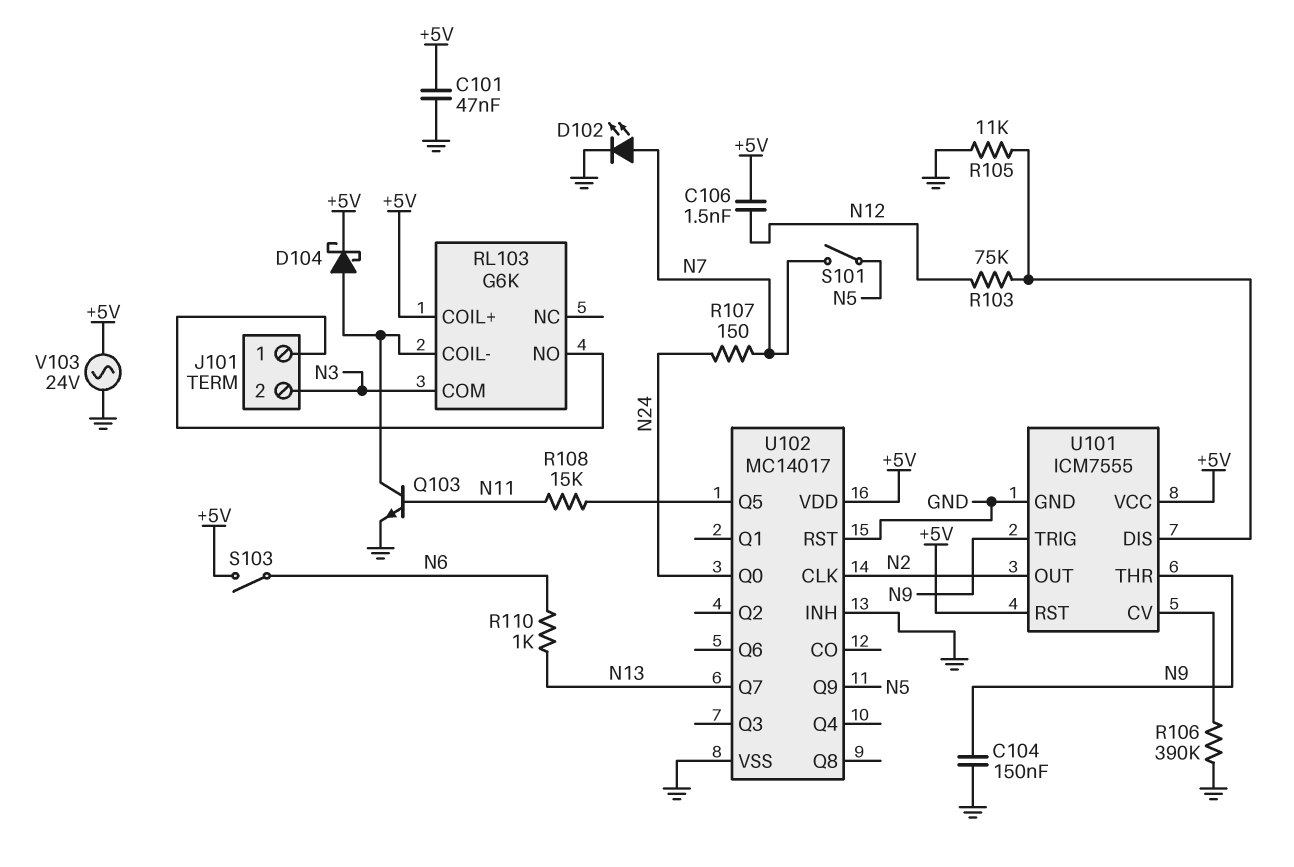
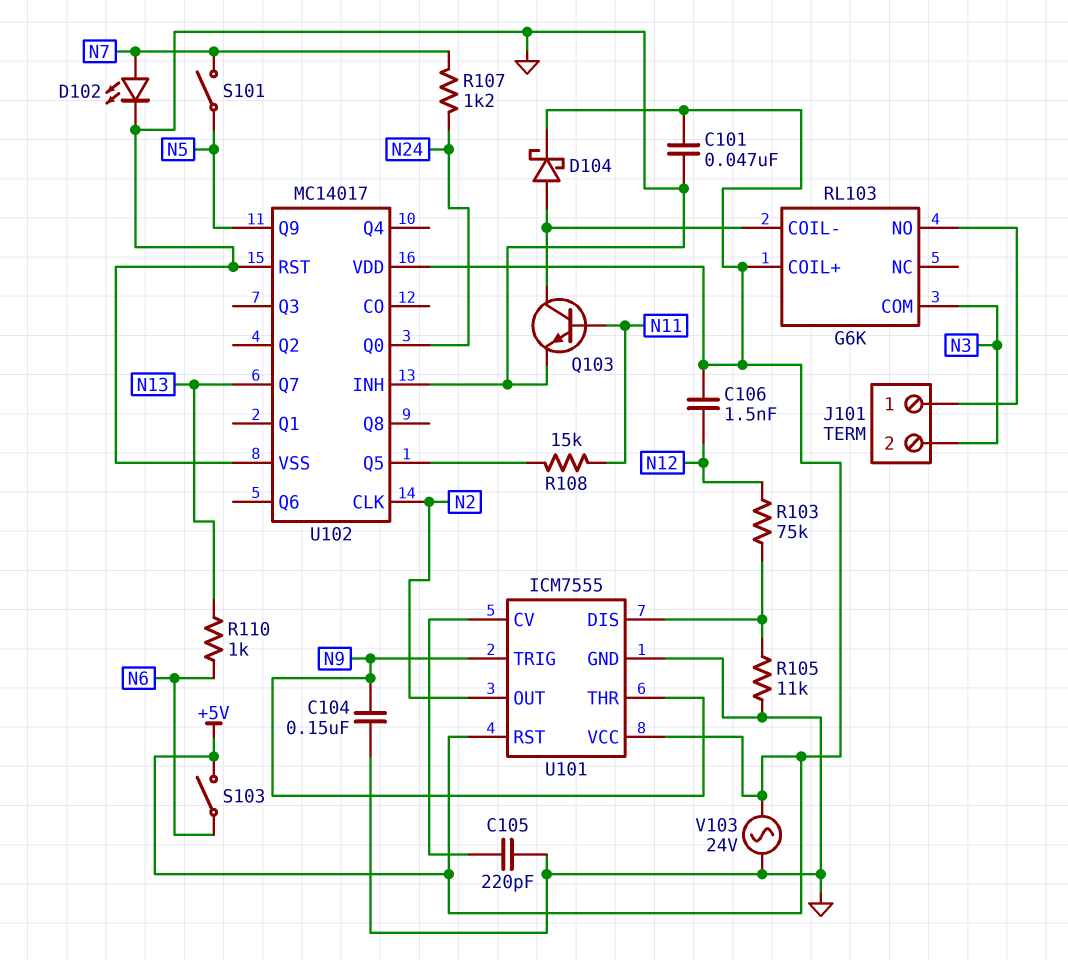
C105: none -> 220pF (GND, U101/CV)
R106: 390k (GND, U101/CV) -> none
R107: 150 (N7, N24) -> 1.2k (N7, N24)

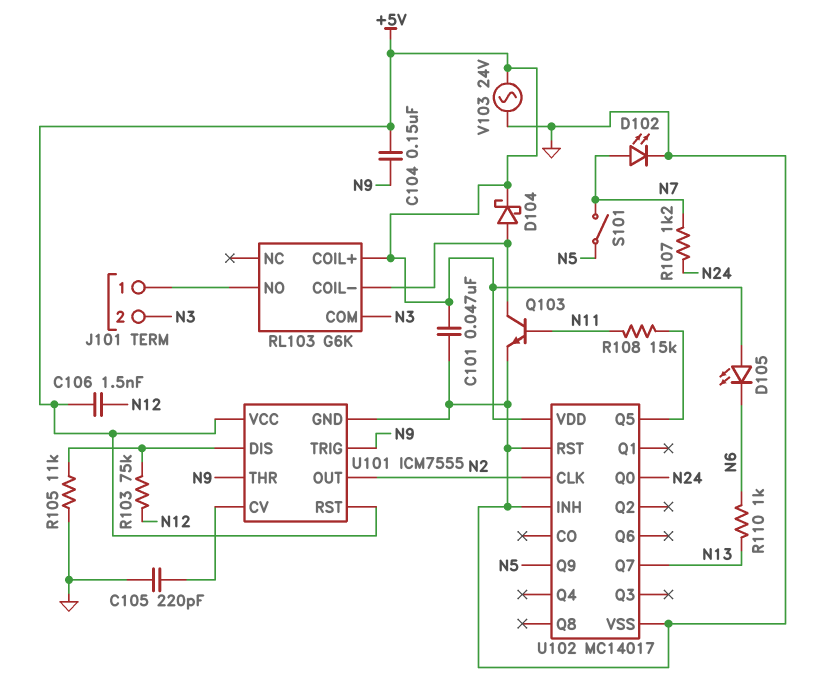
C104: 150nF (GND, N9) -> 150nF (+5V, N9)
D105: none -> LED (A +5V, K N6)
S103: switch (+5V, N6) -> none

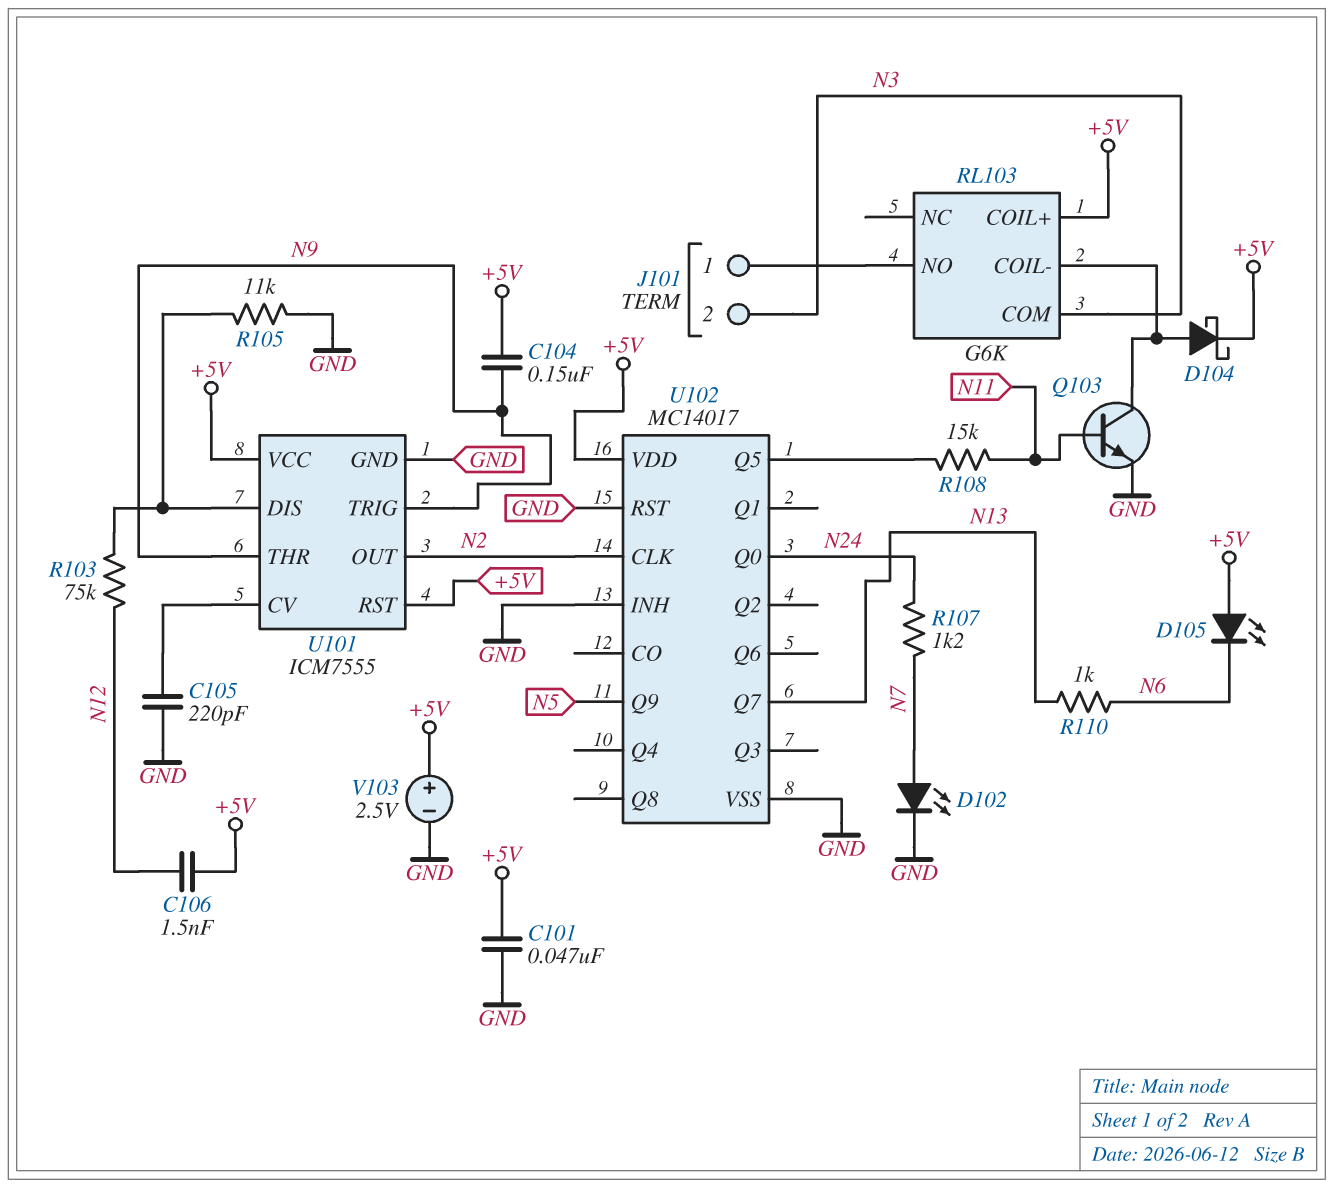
S101: switch (N5, N7) -> none
V103: AC 24V (+5V, GND) -> 2.5V (plus +5V, minus GND)

